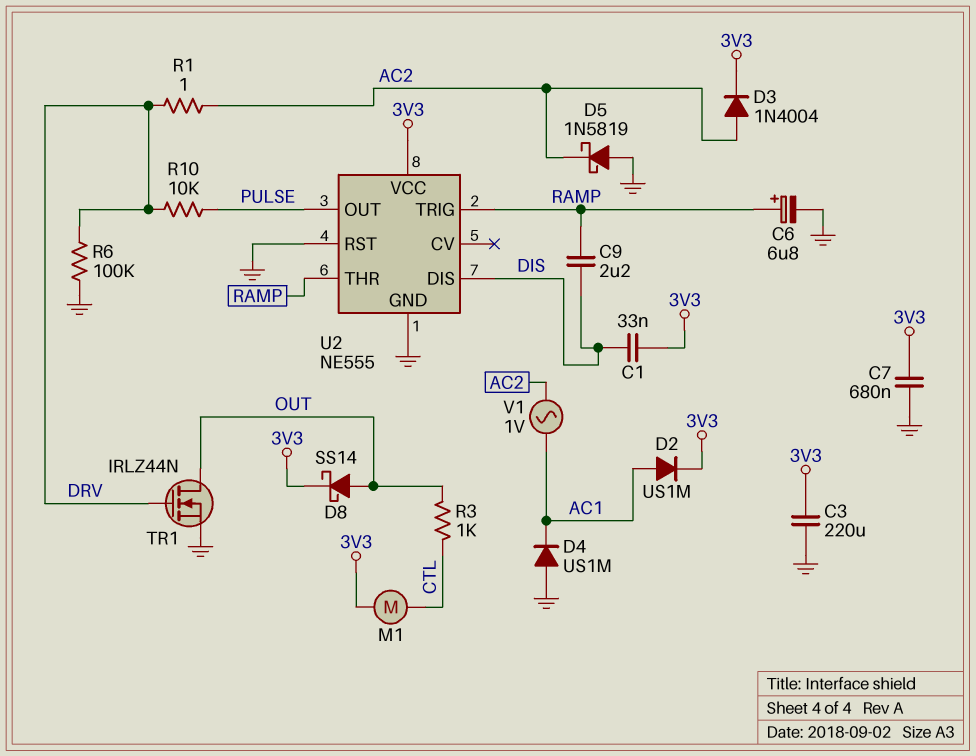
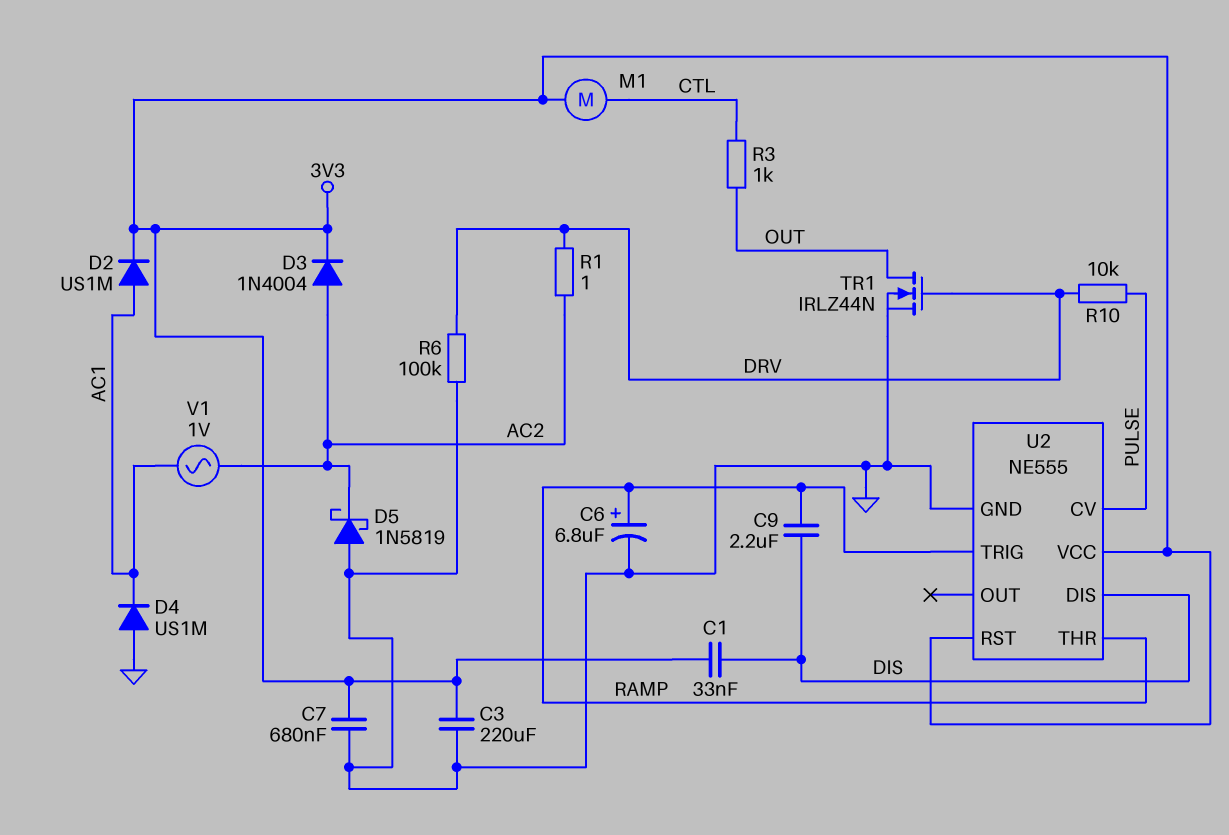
D8: schottky SS14 (A OUT, K 3V3) -> none
U2 pin CV: none -> PULSE
U2 pin OUT: PULSE -> none
U2 pin RST: GND -> 3V3

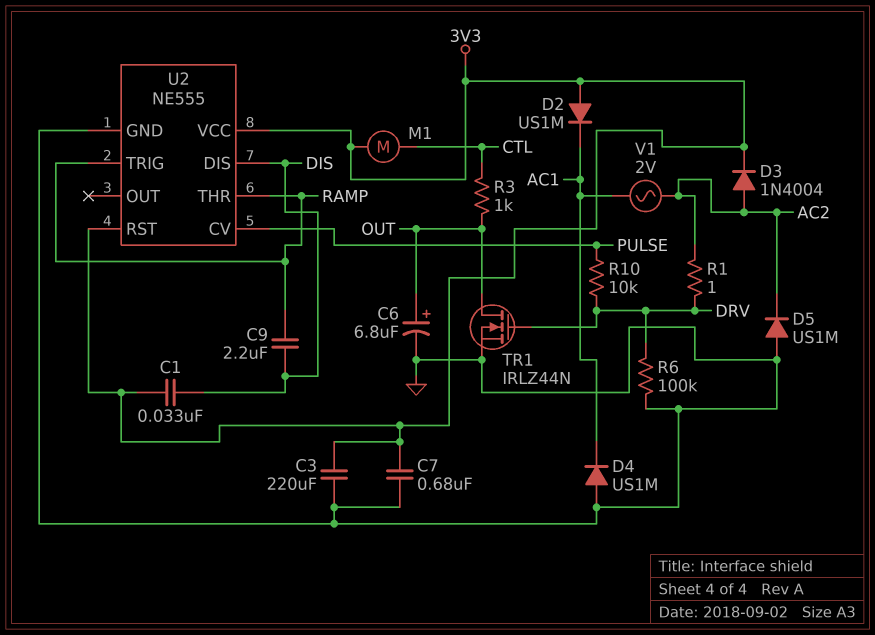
C6: 6.8uF (plus RAMP, minus GND) -> 6.8uF (plus OUT, minus GND)
D2: diode US1M (A AC1, K 3V3) -> diode US1M (A 3V3, K AC1)
D5: schottky 1N5819 (A GND, K AC2) -> diode US1M (A GND, K AC2)
V1: AC 1V (AC1, AC2) -> AC 2V (AC1, AC2)

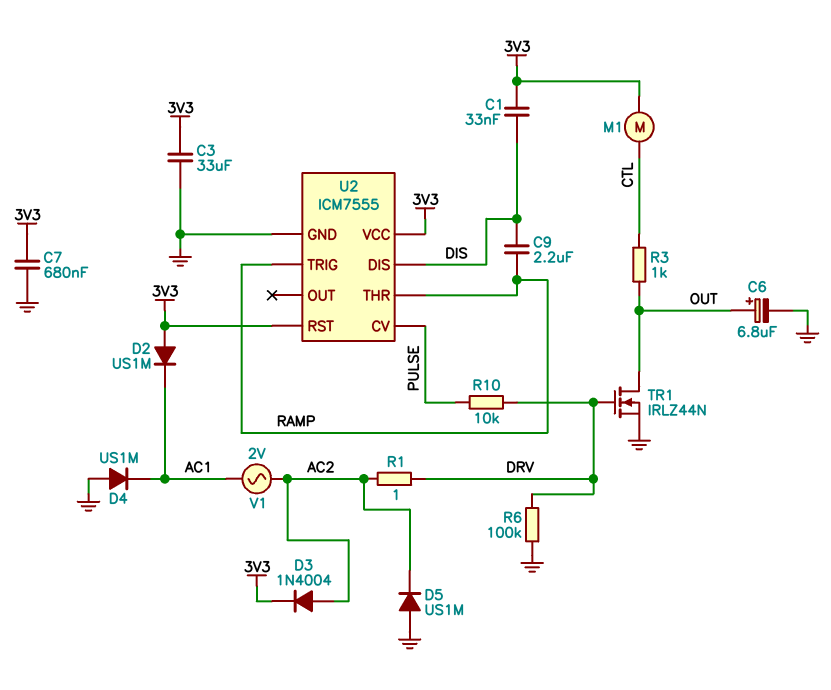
C3: 220uF (3V3, GND) -> 33uF (3V3, GND)
U2: NE555 -> ICM7555

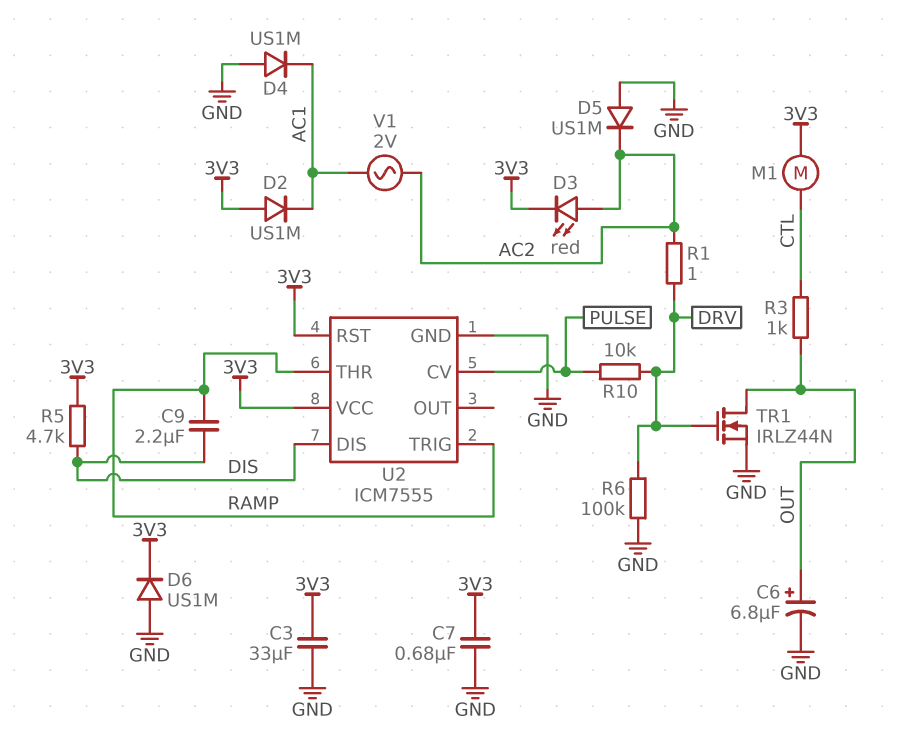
C1: 33nF (3V3, DIS) -> none
D3: diode 1N4004 (A AC2, K 3V3) -> LED red (A AC2, K 3V3)
D6: none -> diode US1M (A GND, K 3V3)
R5: none -> 4.7k (3V3, DIS)

